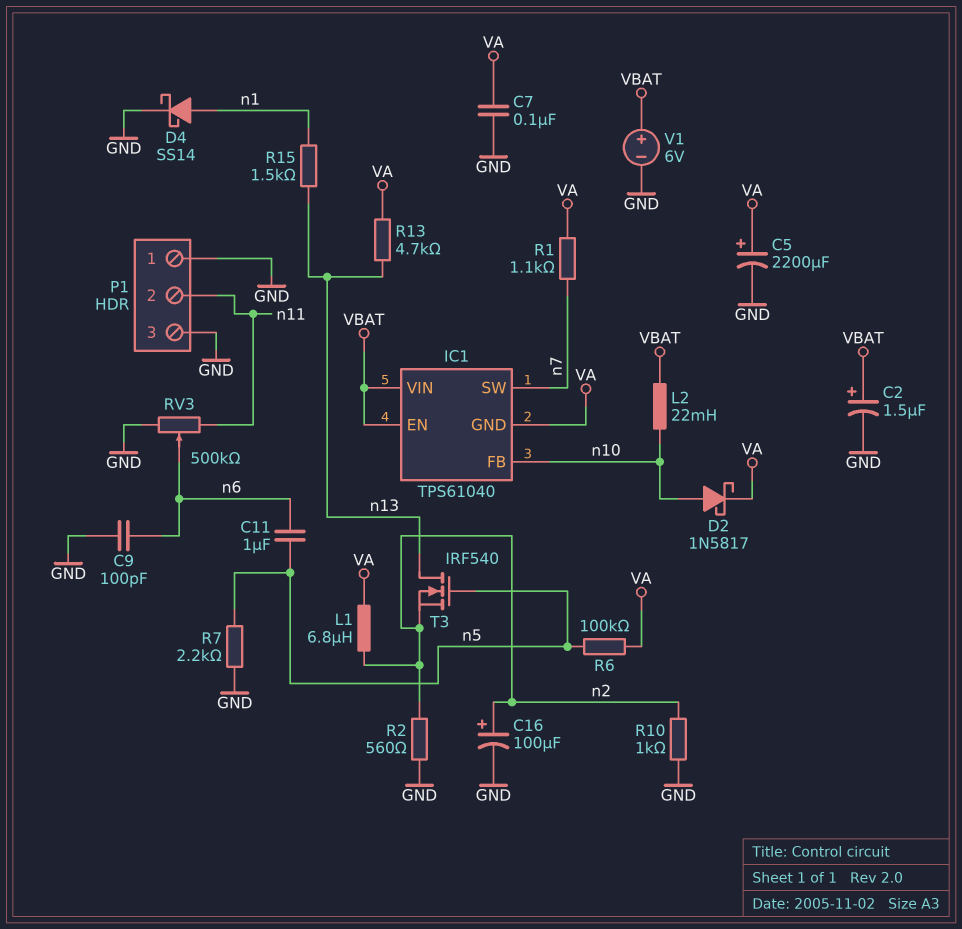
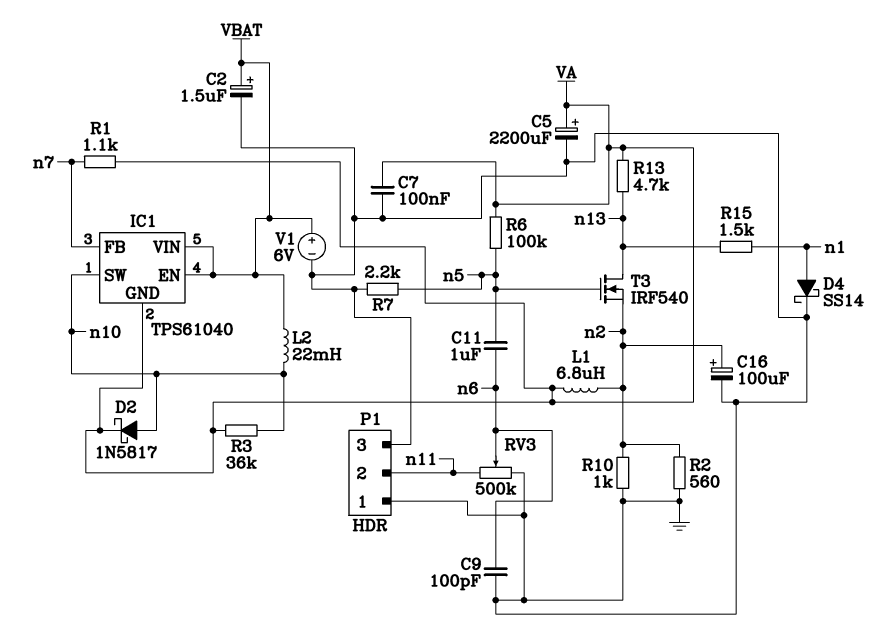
IC1 pin FB: n10 -> n7
IC1 pin SW: n7 -> n10
R3: none -> 36k (VA, n10)

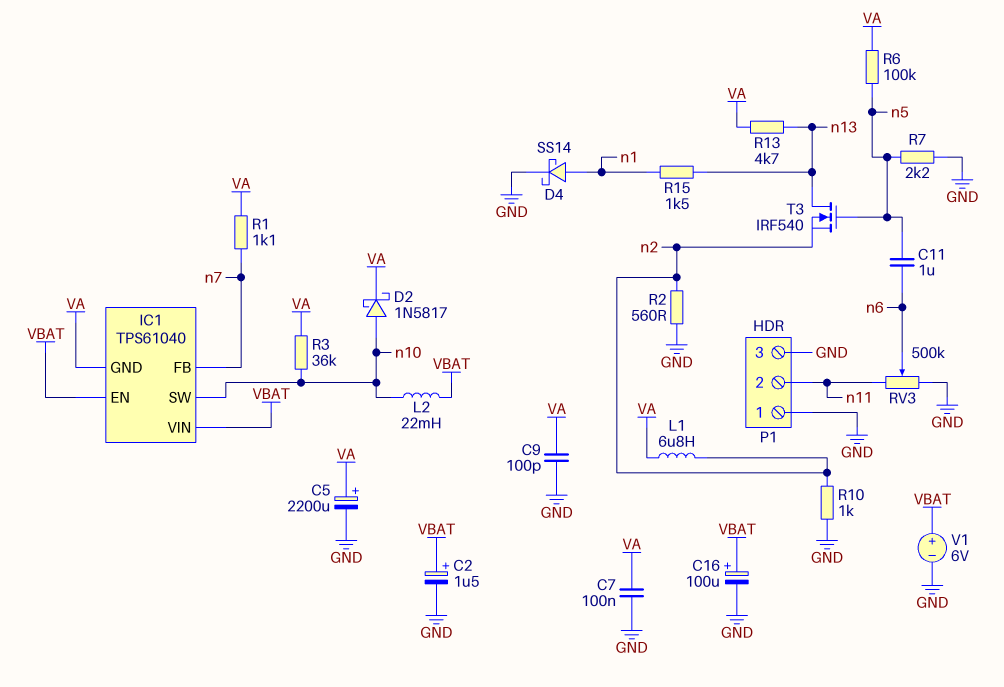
C9: 100pF (GND, n6) -> 100pF (GND, VA)
C16: 100uF (plus n2, minus GND) -> 100uF (plus VBAT, minus GND)

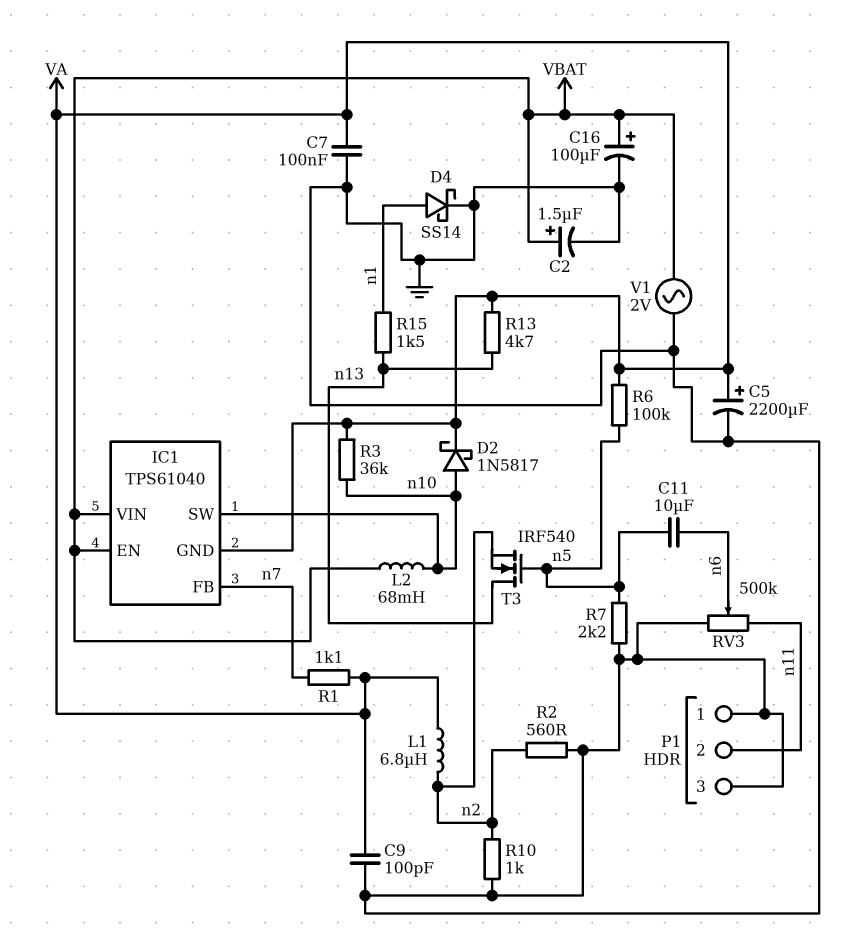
C11: 1uF (n5, n6) -> 10uF (n5, n6)
L2: 22mH (VBAT, n10) -> 68mH (VBAT, n10)
V1: 6V (plus VBAT, minus GND) -> AC 2V (GND, VBAT)

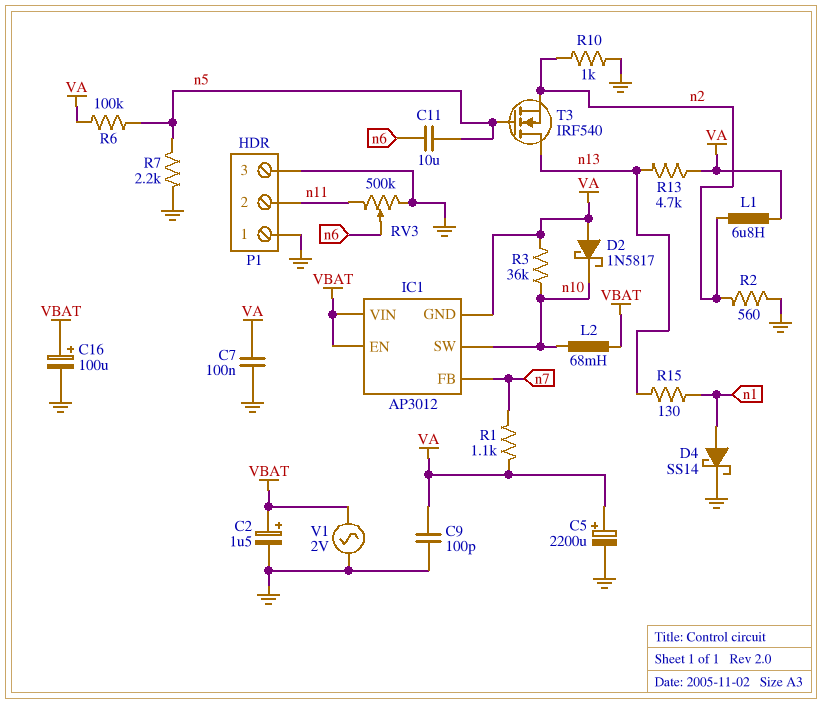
D2: schottky 1N5817 (A n10, K VA) -> schottky 1N5817 (A VA, K n10)
IC1: TPS61040 -> AP3012
R15: 1.5k (n1, n13) -> 130 (n1, n13)

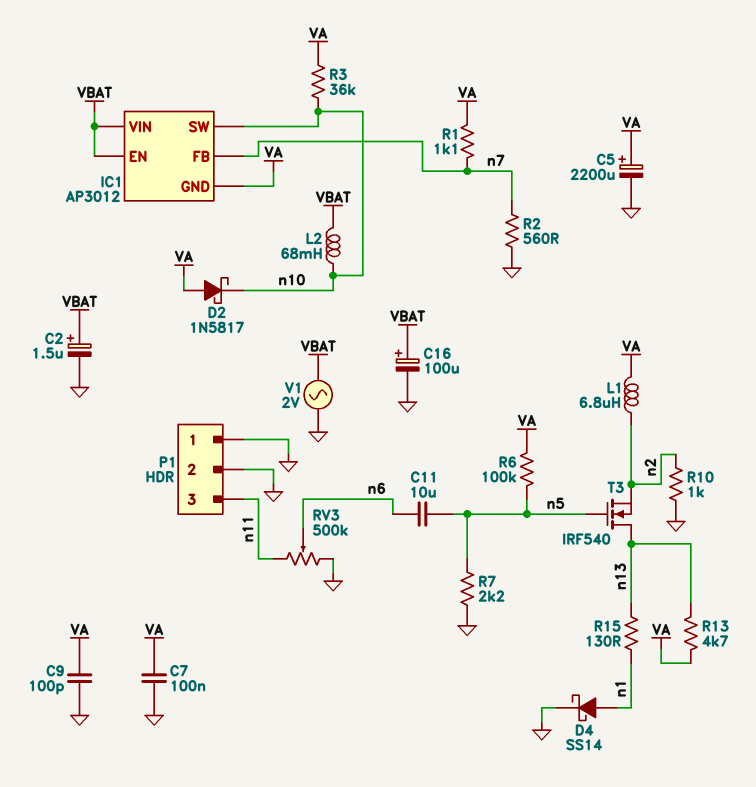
P1 pin 2: n11 -> GND
P1 pin 3: GND -> n11
R2: 560 (GND, n2) -> 560 (GND, n7)

